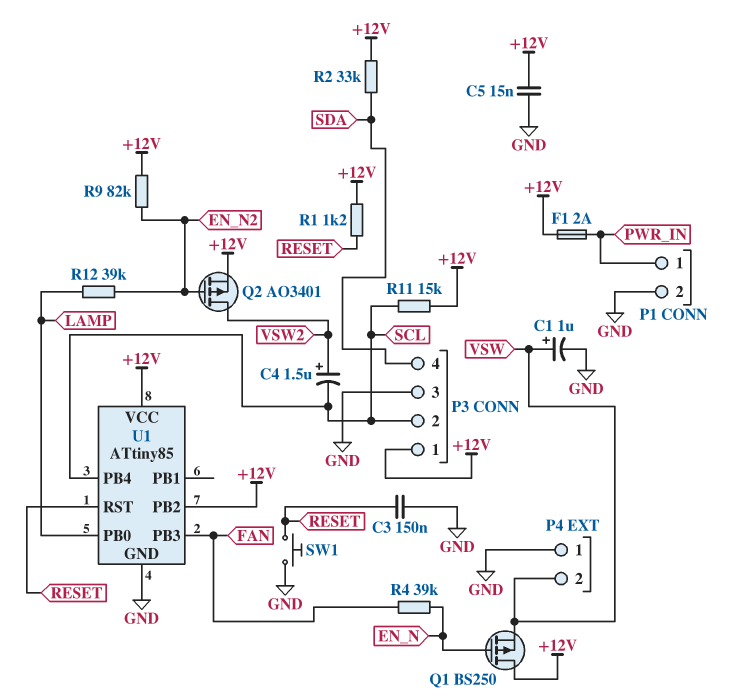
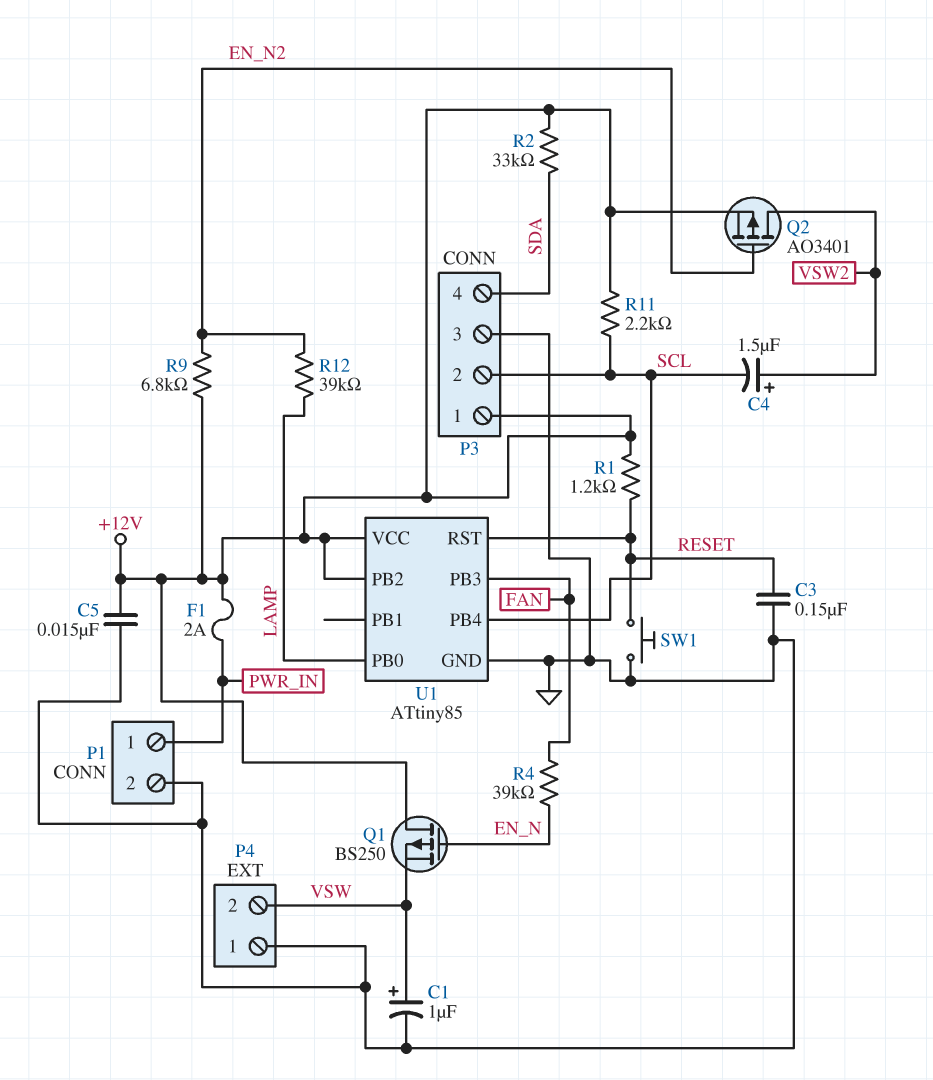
R9: 82k (+12V, EN_N2) -> 6.8k (+12V, EN_N2)
R11: 15k (+12V, SCL) -> 2.2k (+12V, SCL)

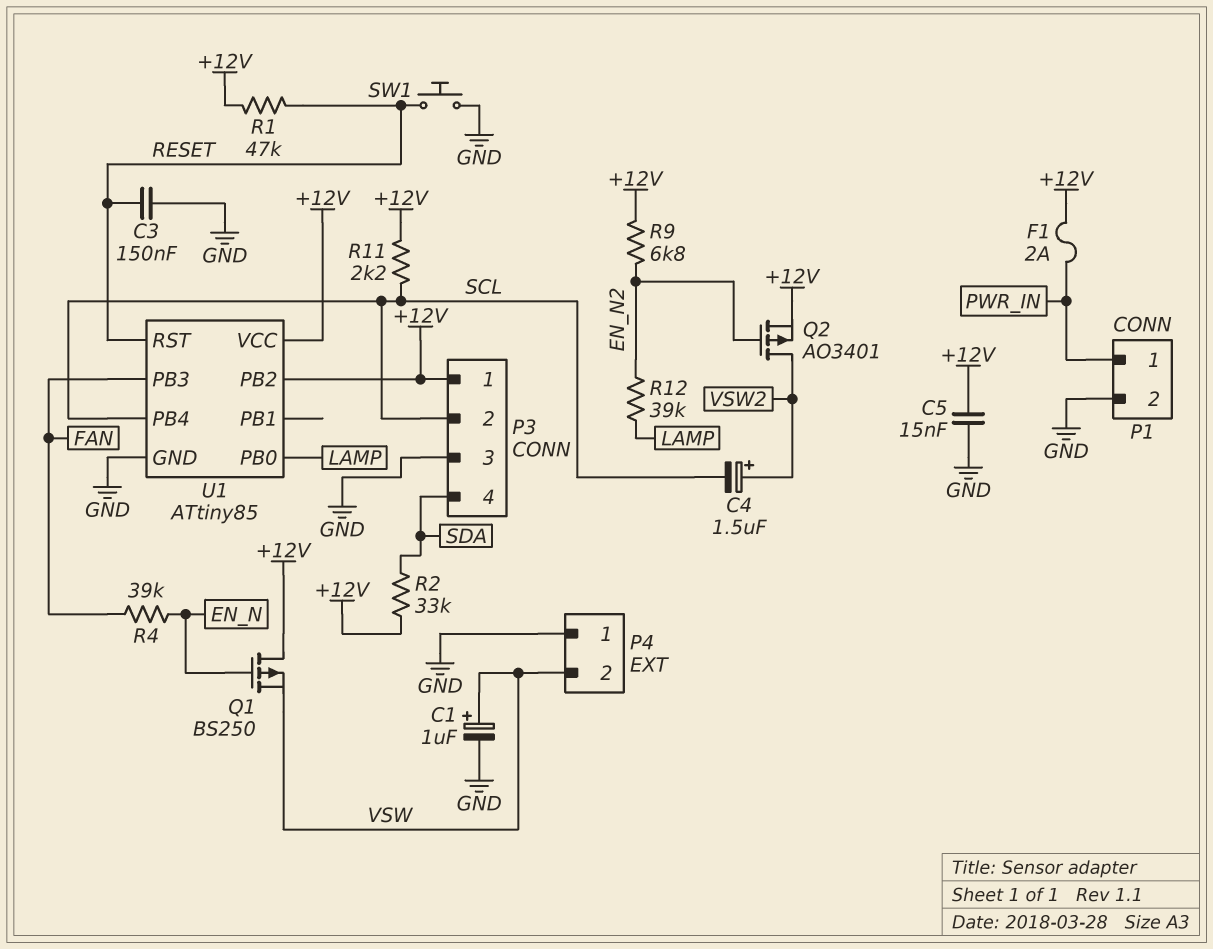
R1: 1.2k (+12V, RESET) -> 47k (+12V, RESET)

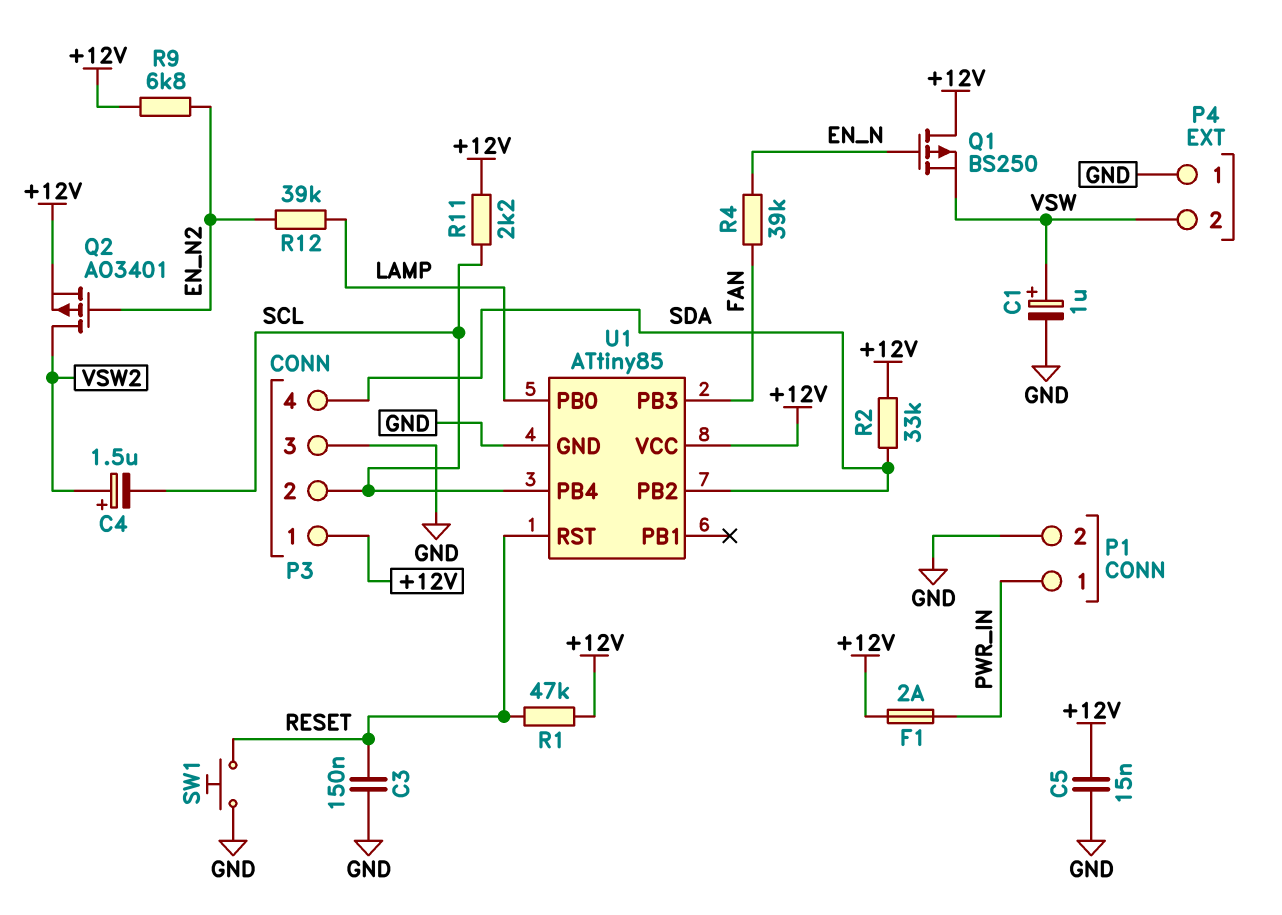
U1 pin PB2: +12V -> SDA

